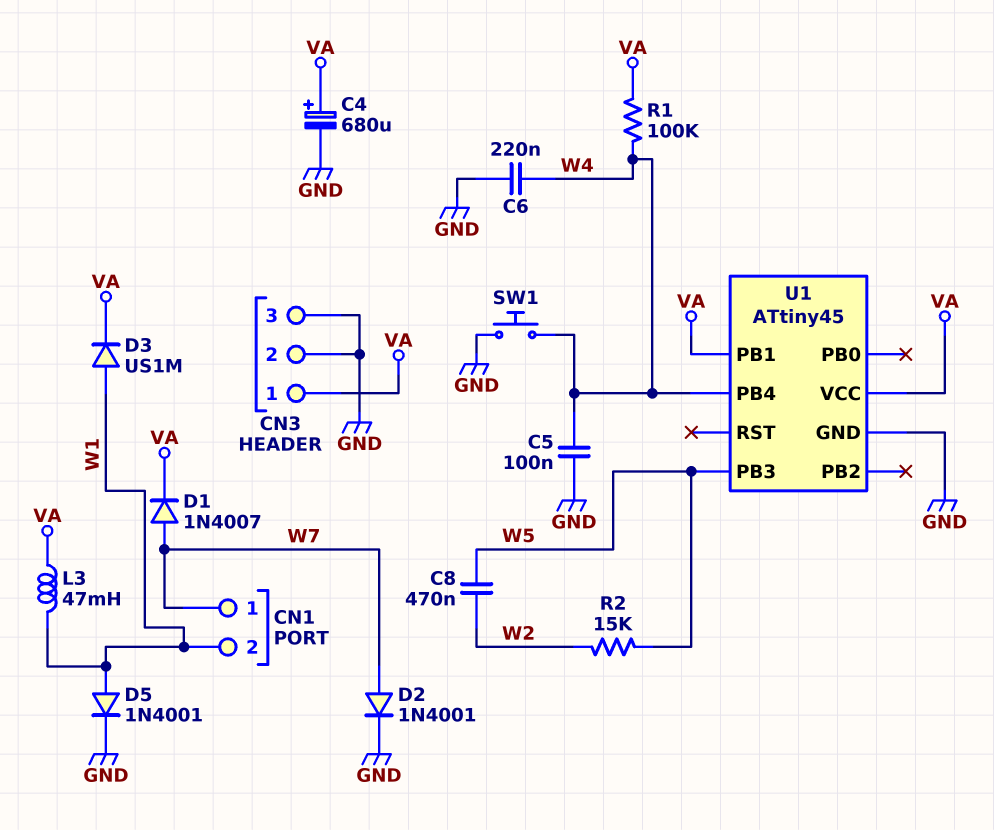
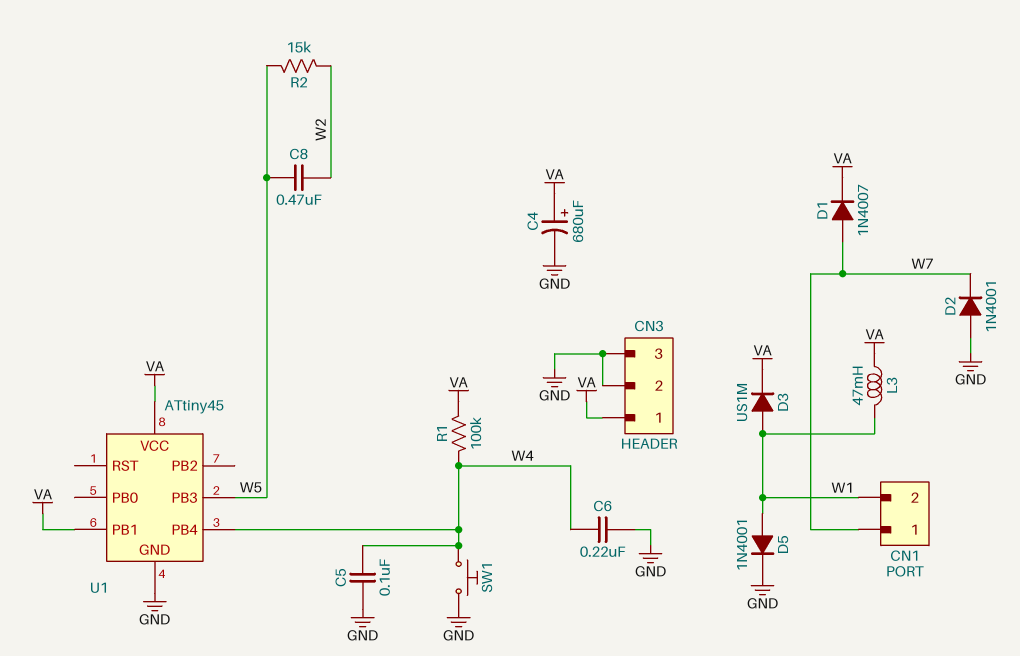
D2: diode 1N4001 (A W7, K GND) -> diode 1N4001 (A GND, K W7)

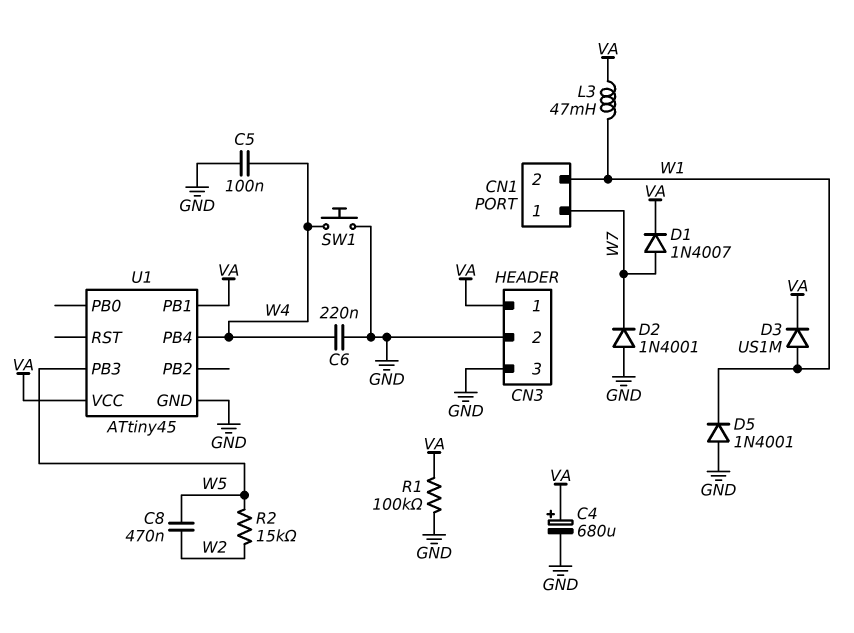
D5: diode 1N4001 (A W1, K GND) -> diode 1N4001 (A GND, K W1)
R1: 100k (VA, W4) -> 100k (GND, VA)

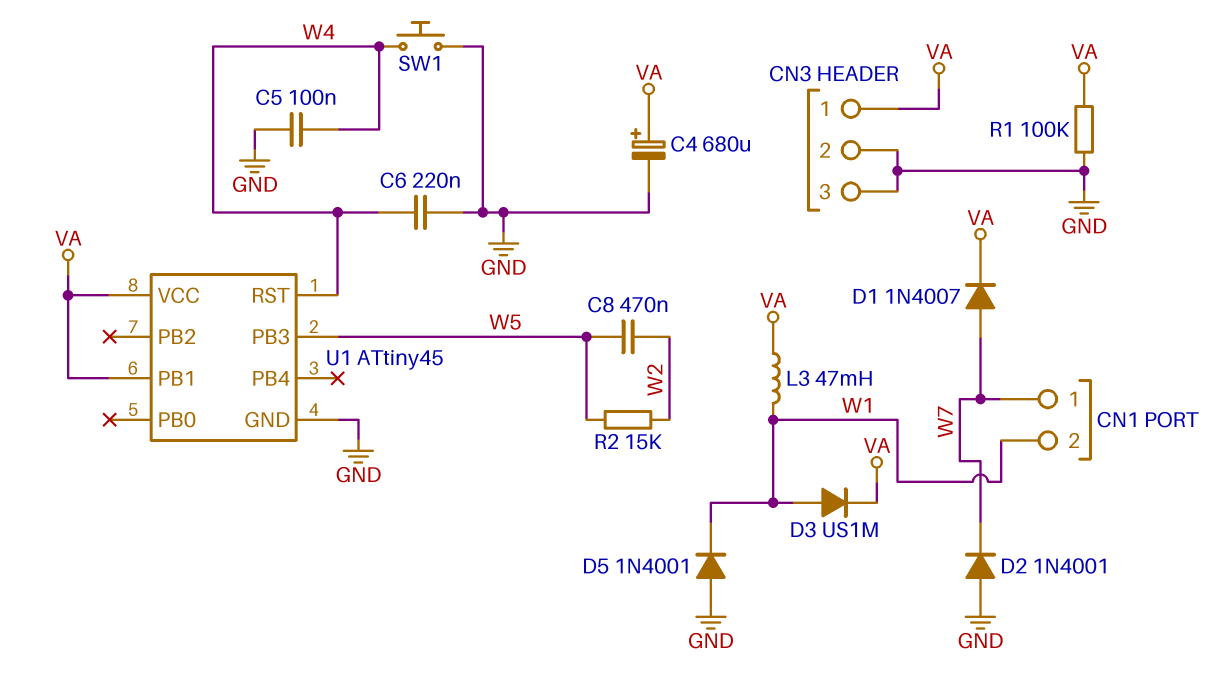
U1 pin PB4: W4 -> none
U1 pin RST: none -> W4

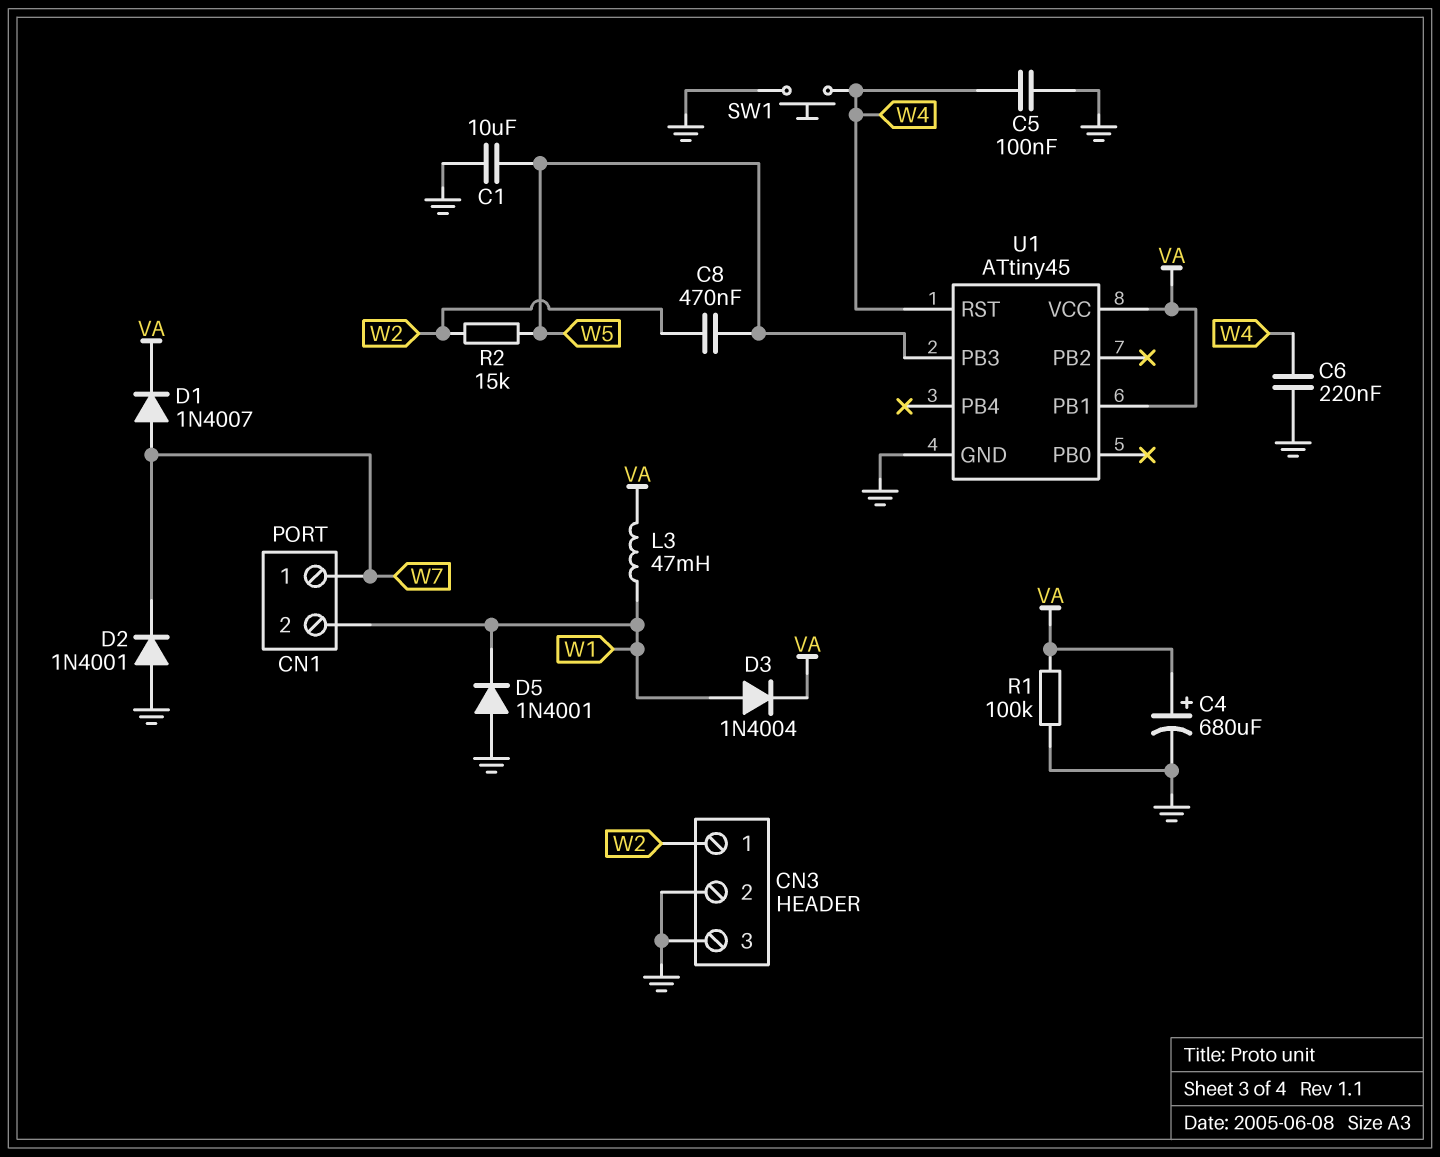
C1: none -> 10uF (GND, W5)
CN3 pin 1: VA -> W2
D3: diode US1M (A W1, K VA) -> diode 1N4004 (A W1, K VA)

